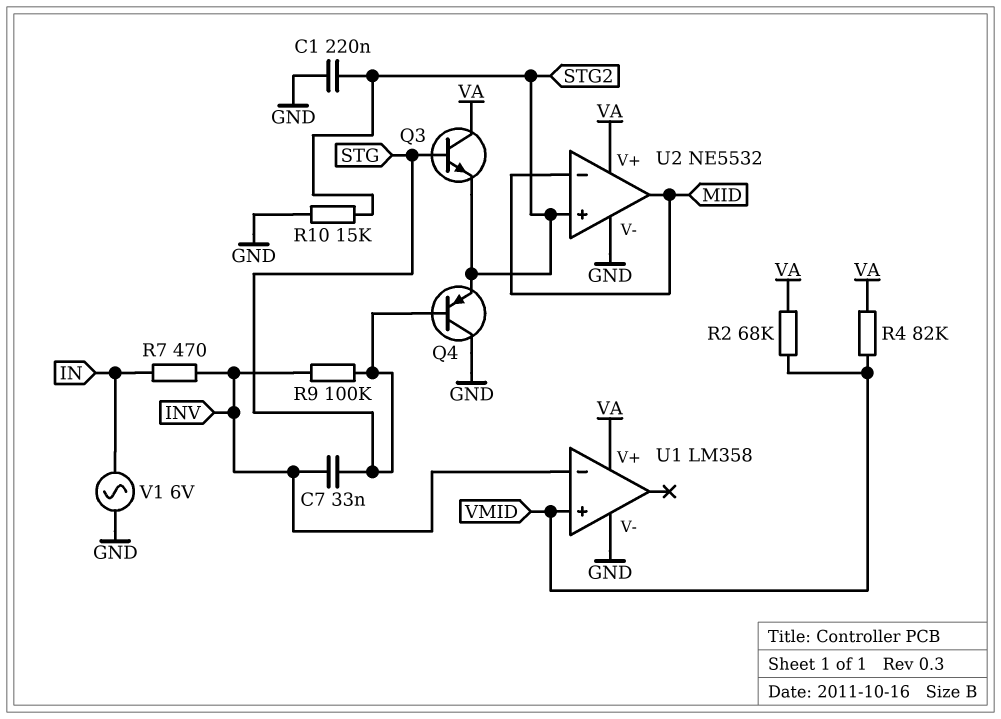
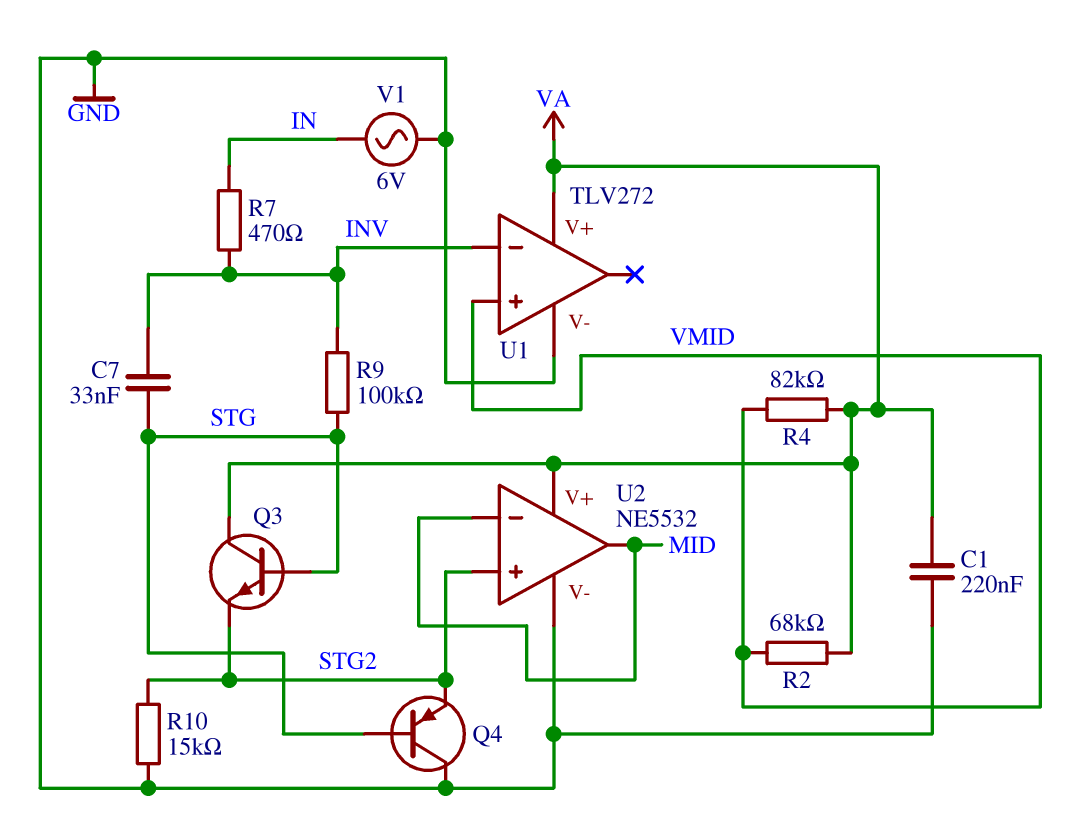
C1: 220nF (GND, STG2) -> 220nF (GND, VA)
U1: LM358 -> TLV272

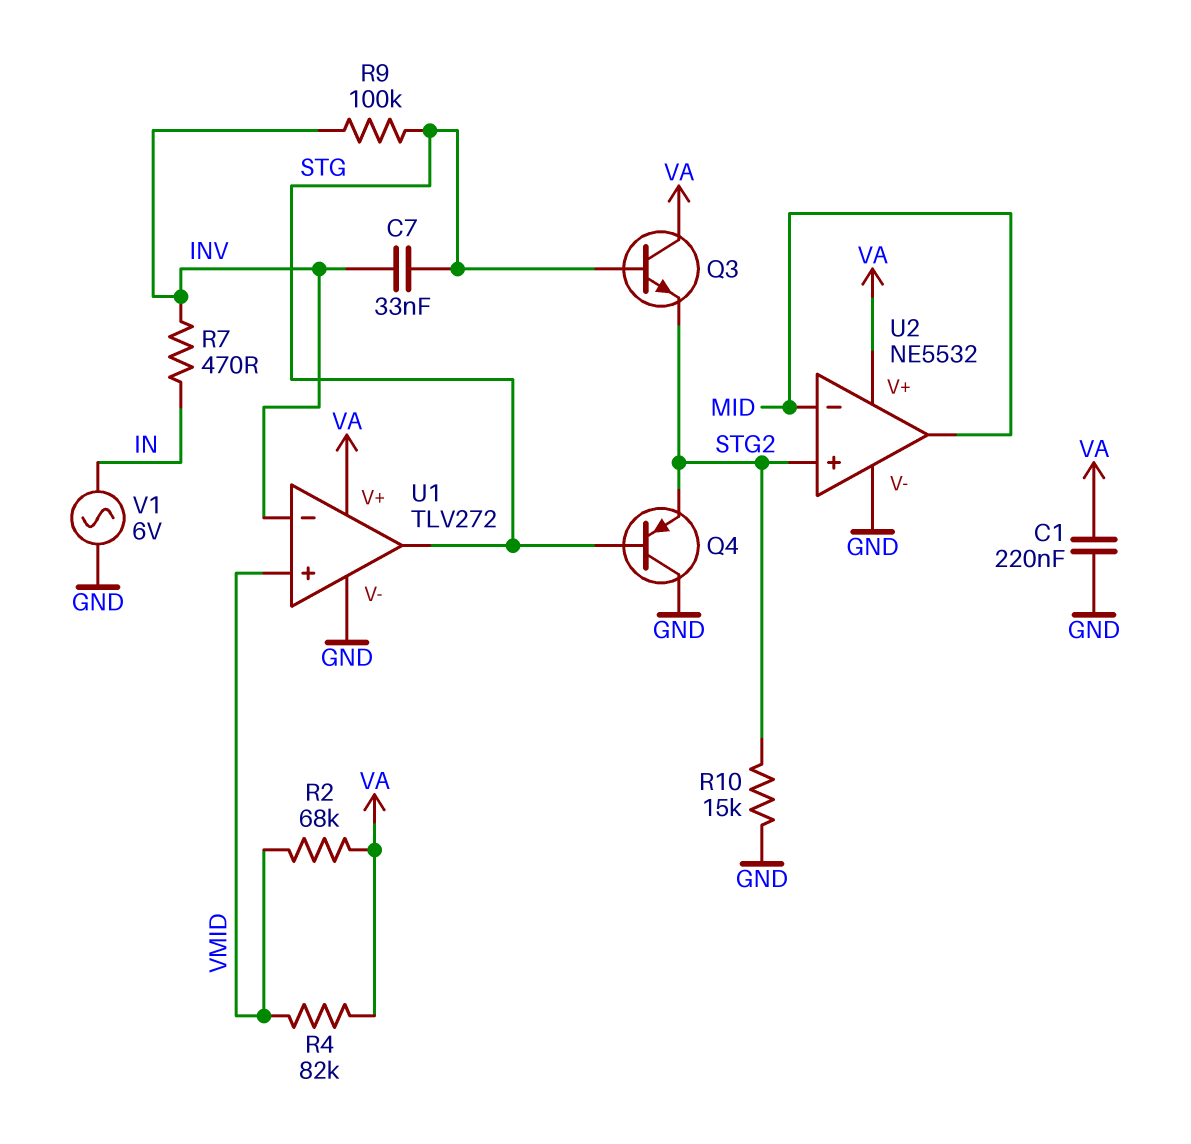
U1 pin out: none -> STG

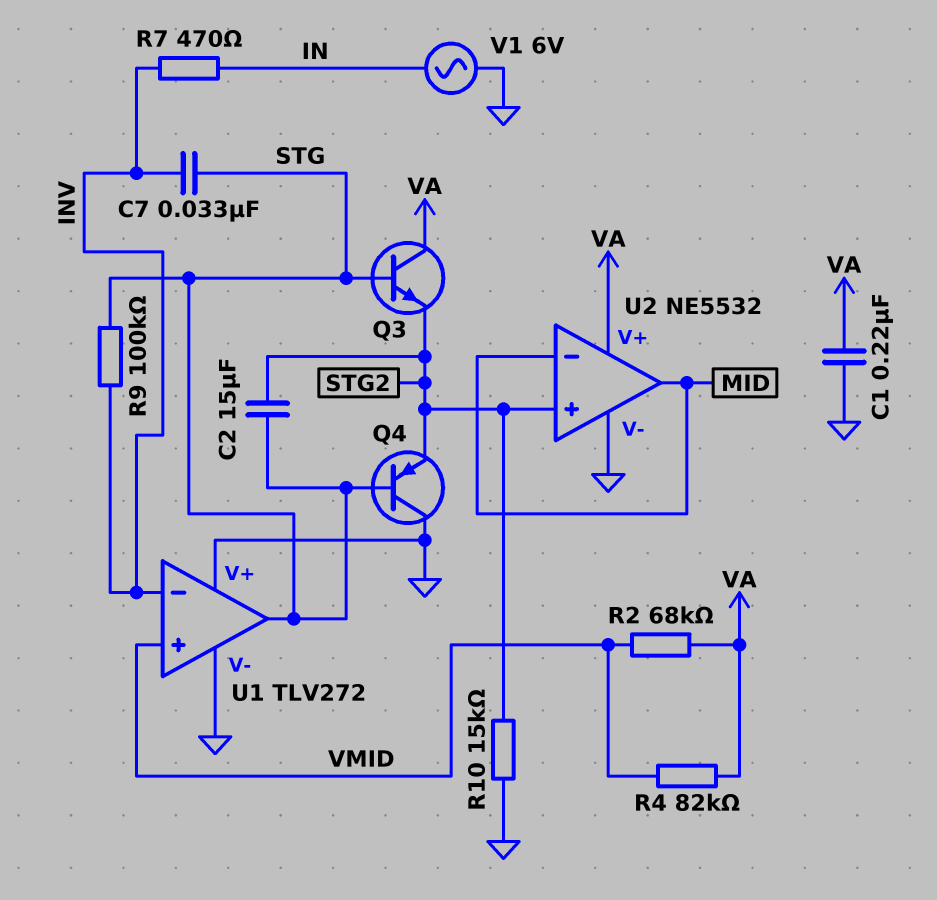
C2: none -> 15uF (STG, STG2)
U1 pin V+: VA -> GND

